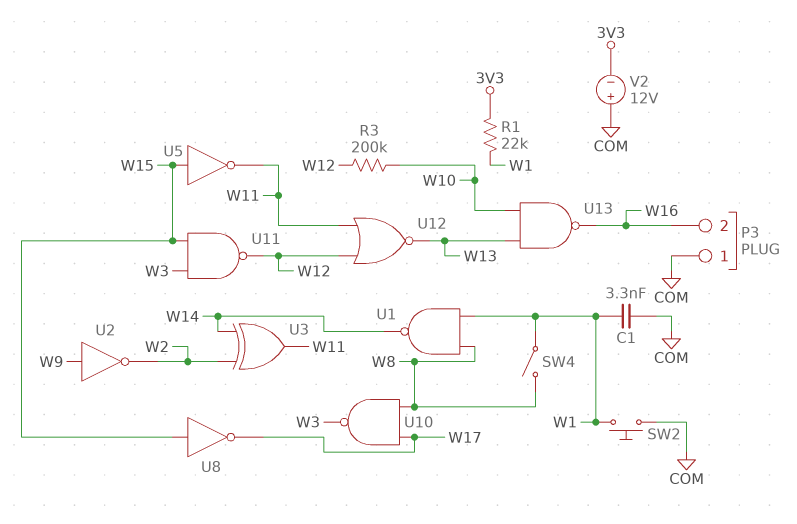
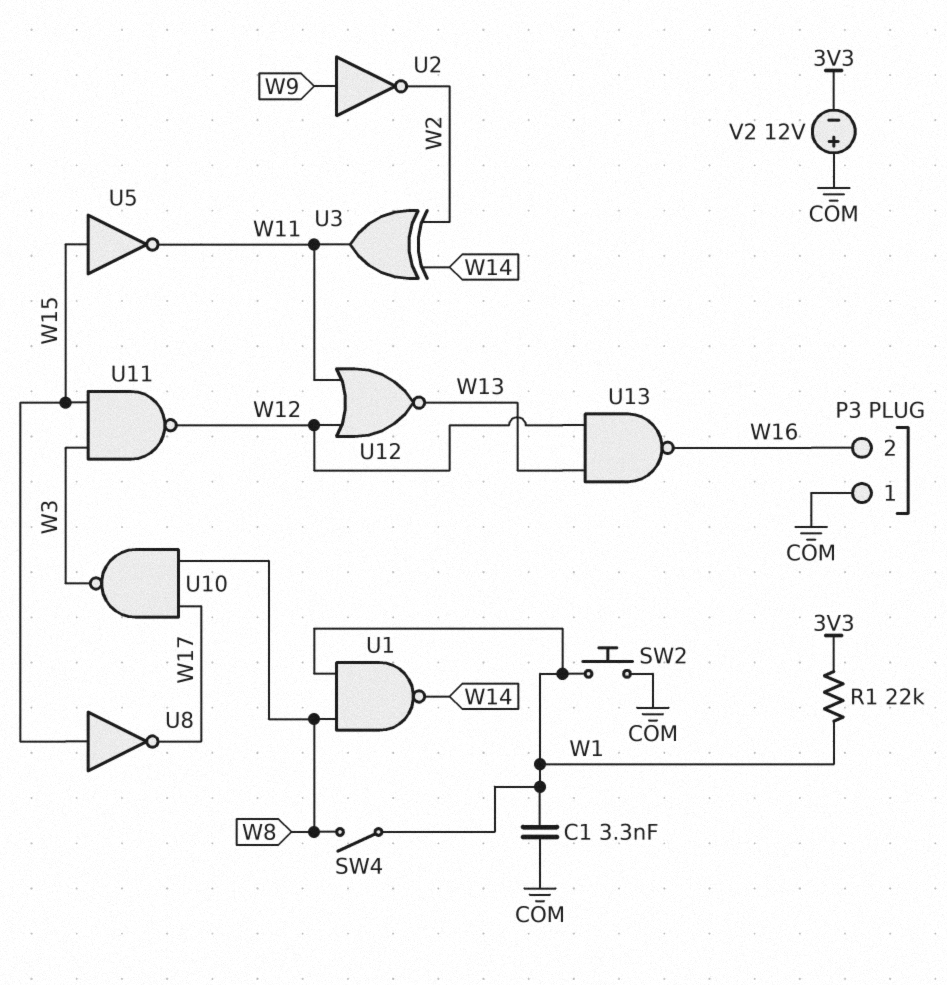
R3: 200k (W10, W12) -> none
U13: NAND (in W10, in W13, out W16) -> NAND (in W12, in W13, out W16)

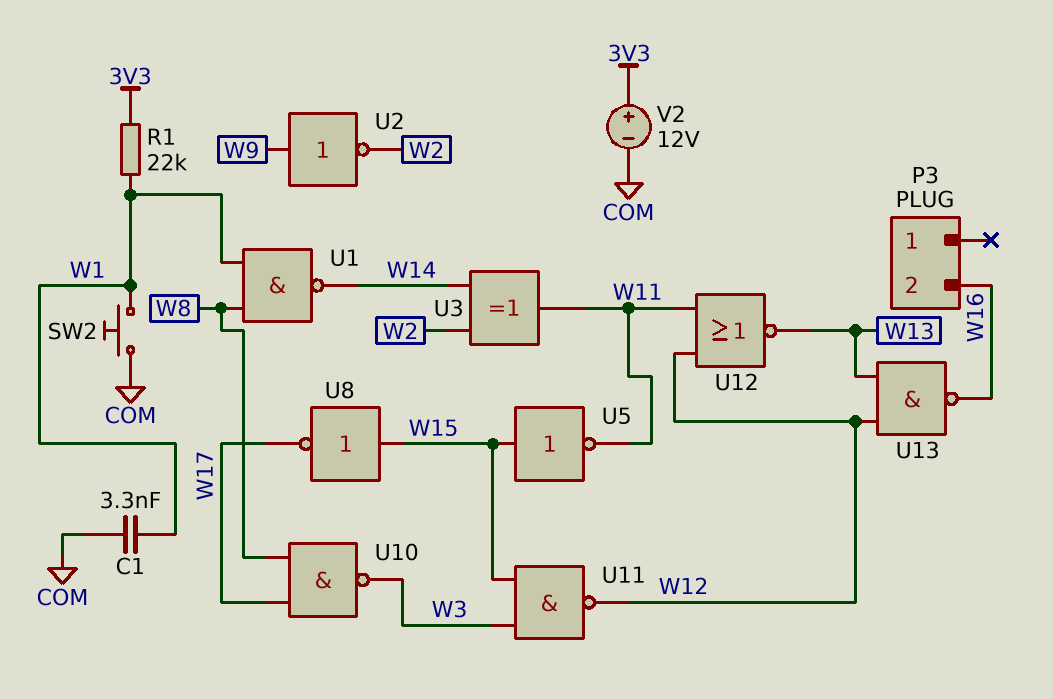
P3 pin 1: COM -> none
SW4: switch (W1, W8) -> none
V2: 12V (plus COM, minus 3V3) -> 12V (plus 3V3, minus COM)

